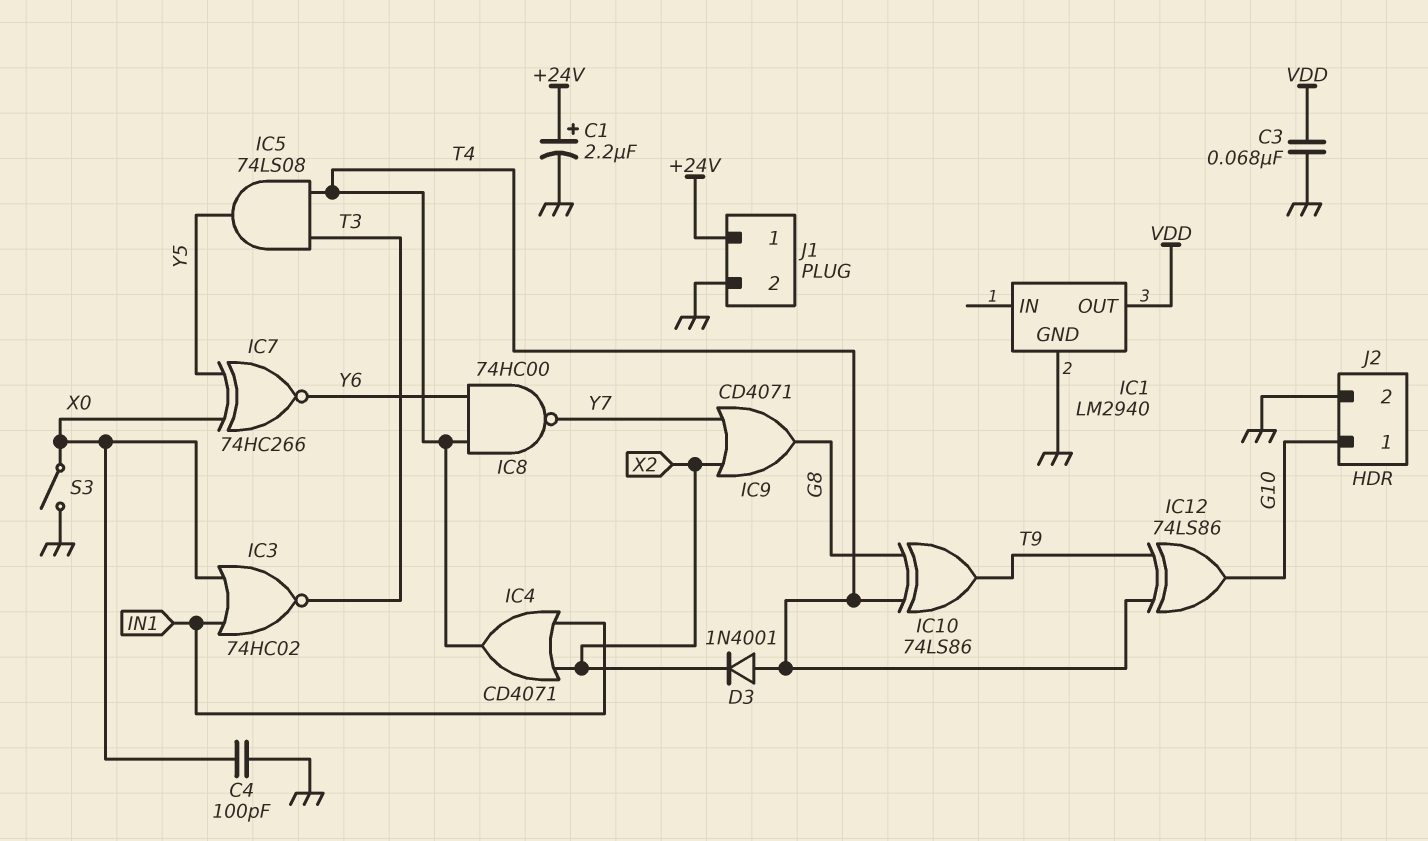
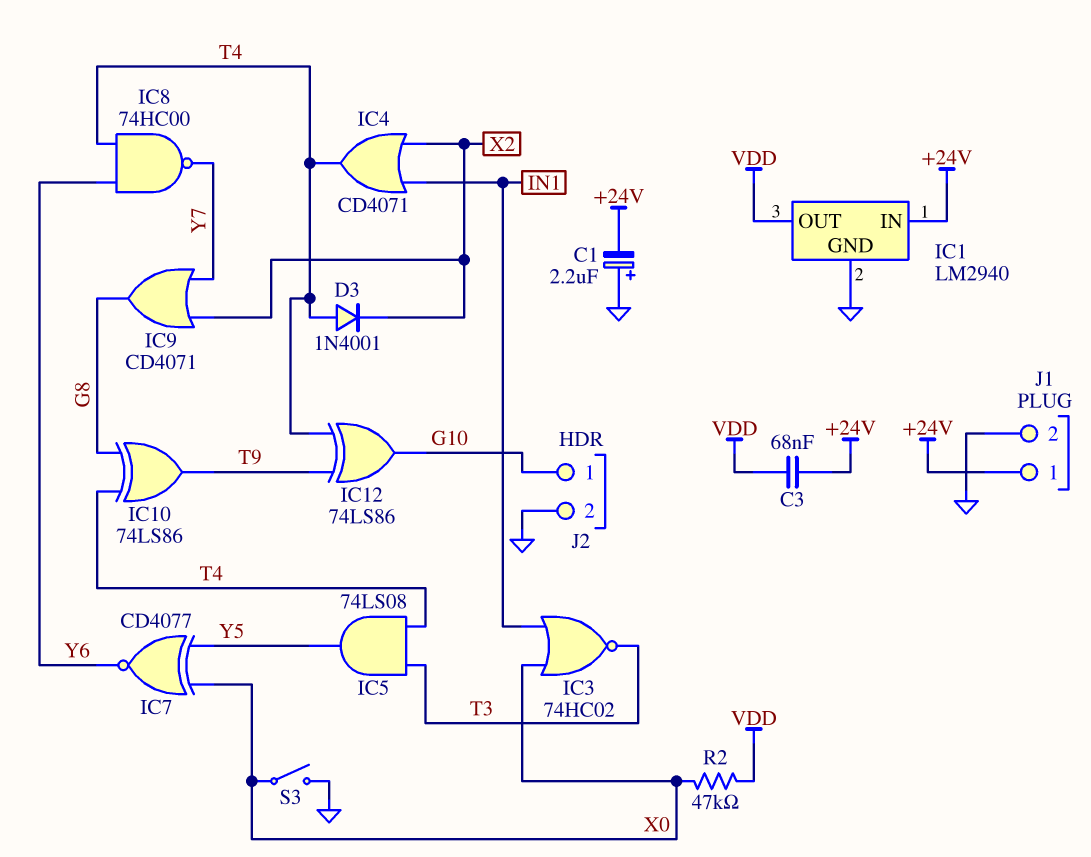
C1: 2.2uF (plus +24V, minus GND) -> 2.2uF (plus GND, minus +24V)
C3: 68nF (GND, VDD) -> 68nF (+24V, VDD)
C4: 100pF (GND, X0) -> none
IC1 pin IN: none -> +24V
IC7: XNOR 74HC266 (in X0, in Y5, out Y6) -> XNOR CD4077 (in X0, in Y5, out Y6)
R2: none -> 47k (VDD, X0)

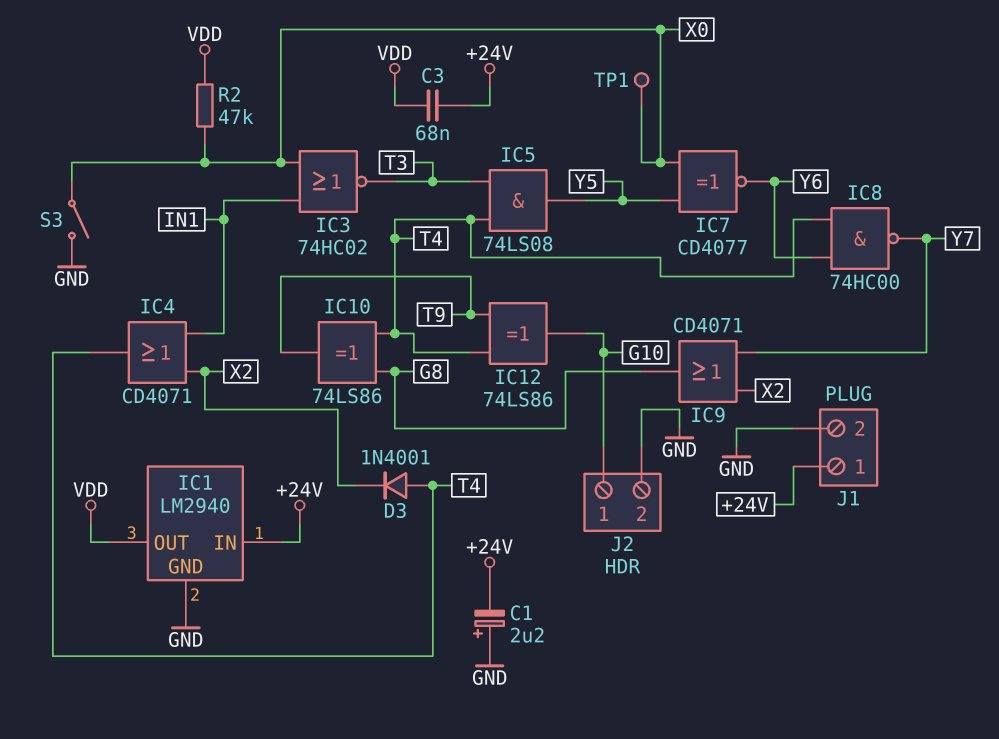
TP1: none -> test point (X0)

